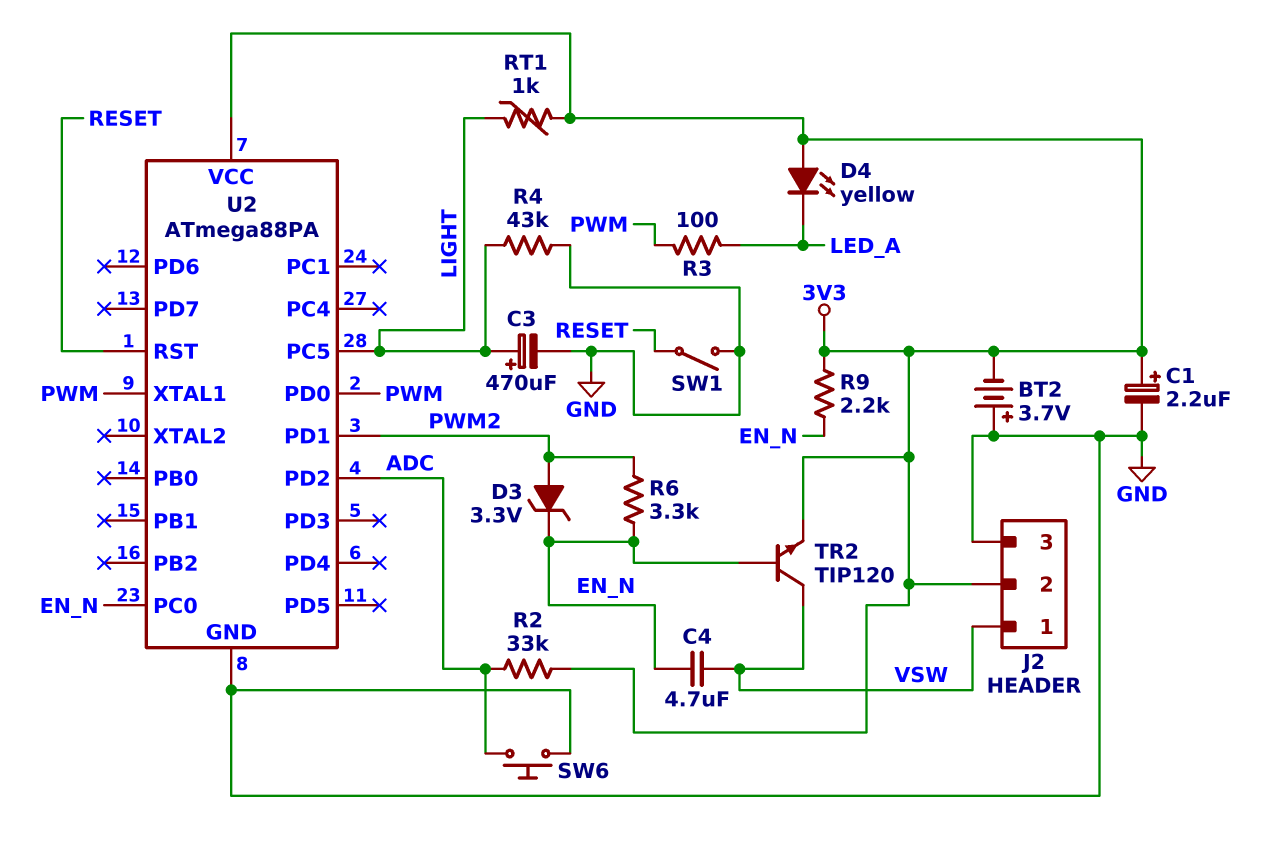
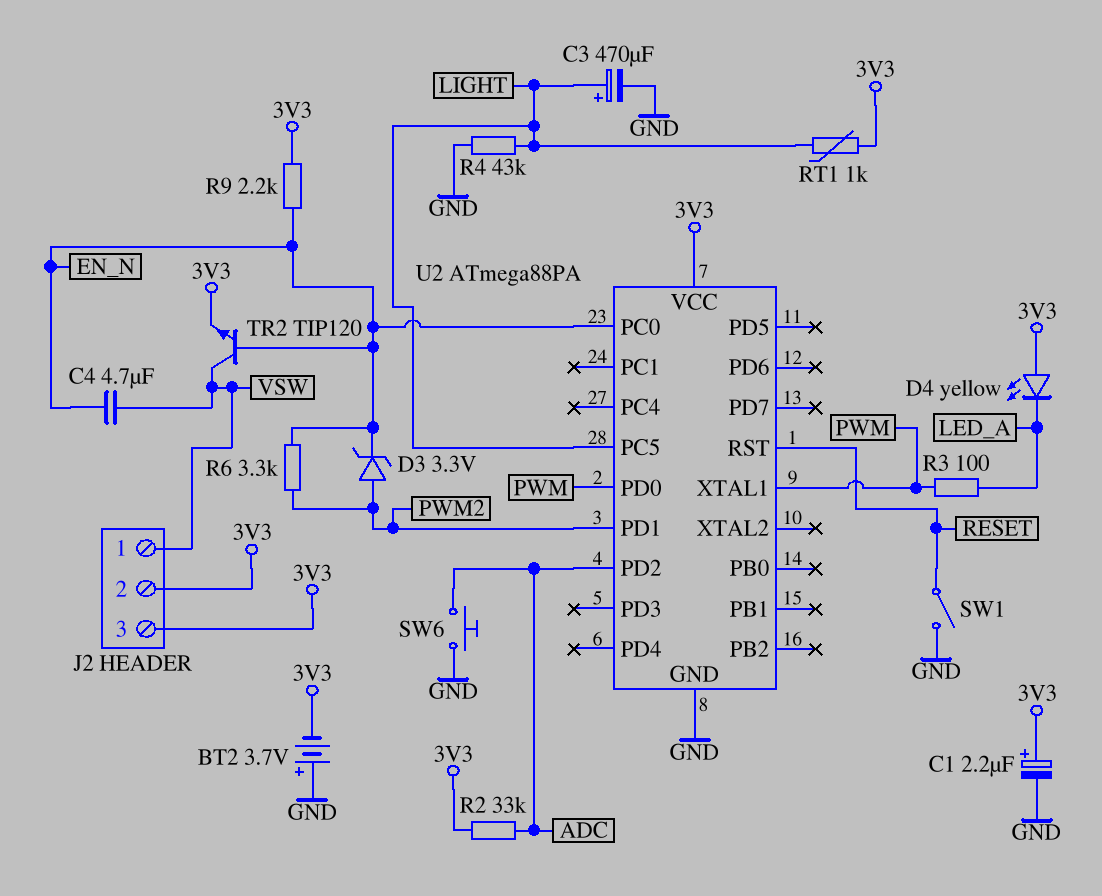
J2 pin 3: GND -> 3V3

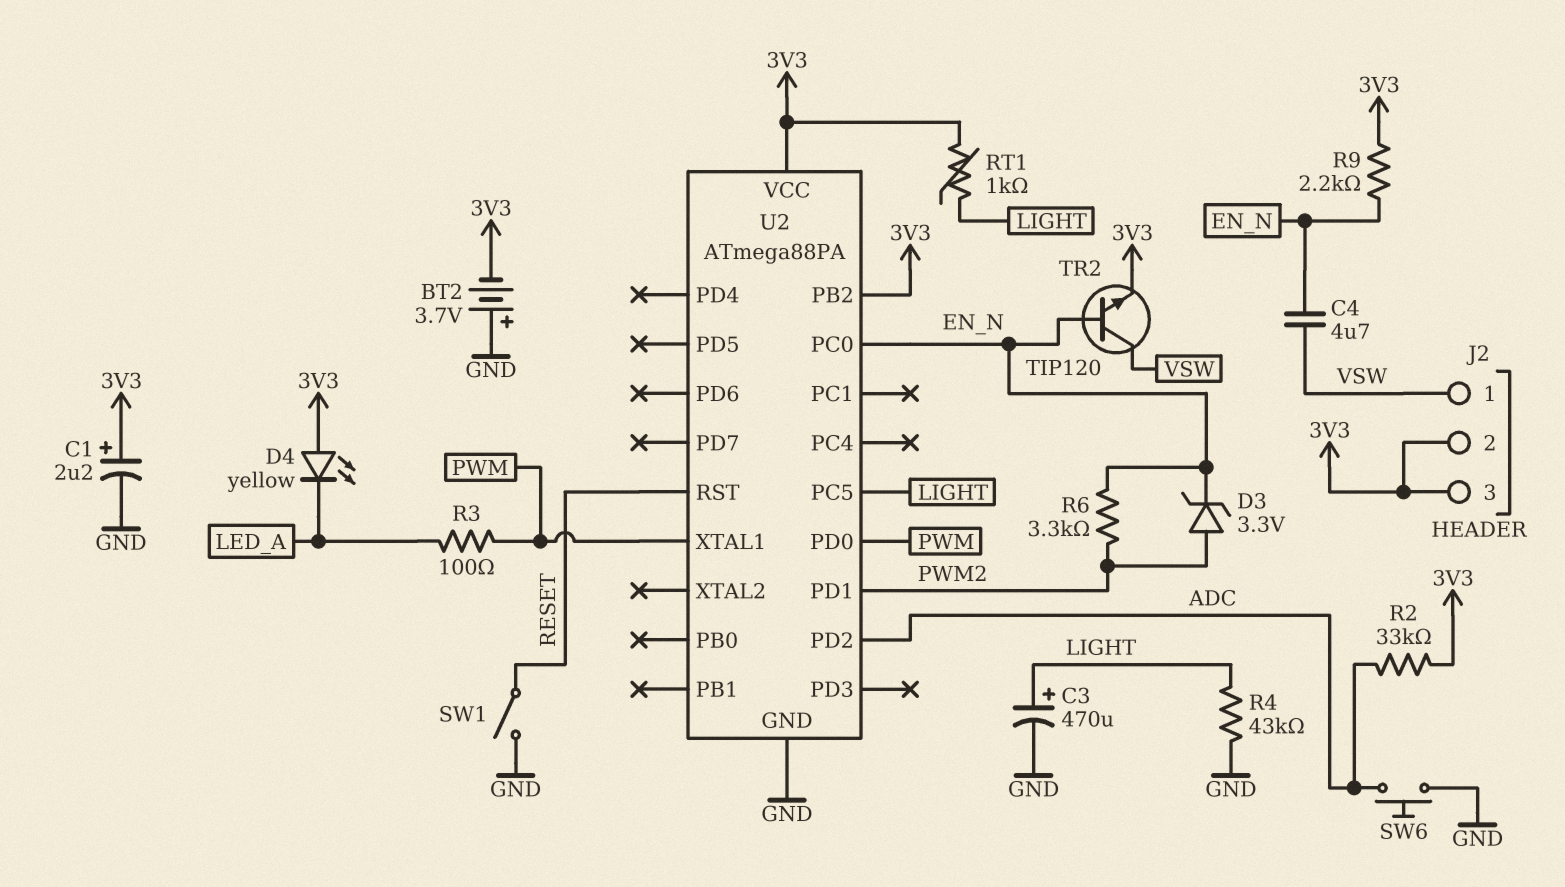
U2 pin PB2: none -> 3V3

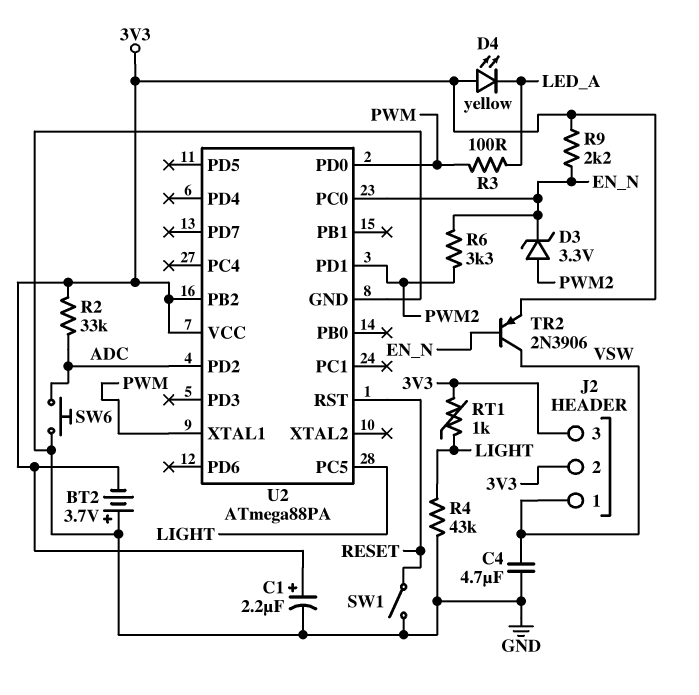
C3: 470uF (plus LIGHT, minus GND) -> none
C4: 4.7uF (EN_N, VSW) -> 4.7uF (GND, VSW)
TR2: NPN TIP120 (B EN_N, C VSW, E 3V3) -> PNP 2N3906 (B EN_N, C VSW, E 3V3)

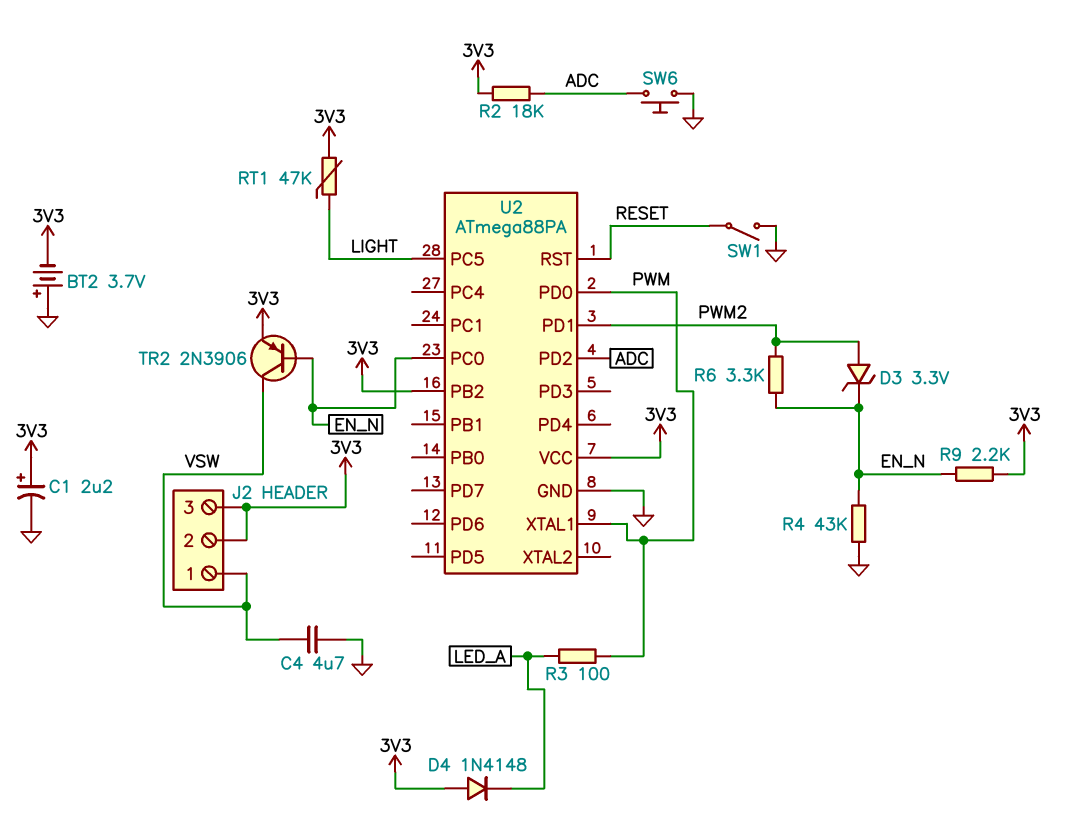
D4: LED yellow (A 3V3, K LED_A) -> diode 1N4148 (A 3V3, K LED_A)
R2: 33k (3V3, ADC) -> 18k (3V3, ADC)
R4: 43k (GND, LIGHT) -> 43k (EN_N, GND)
RT1: 1k (3V3, LIGHT) -> 47k (3V3, LIGHT)

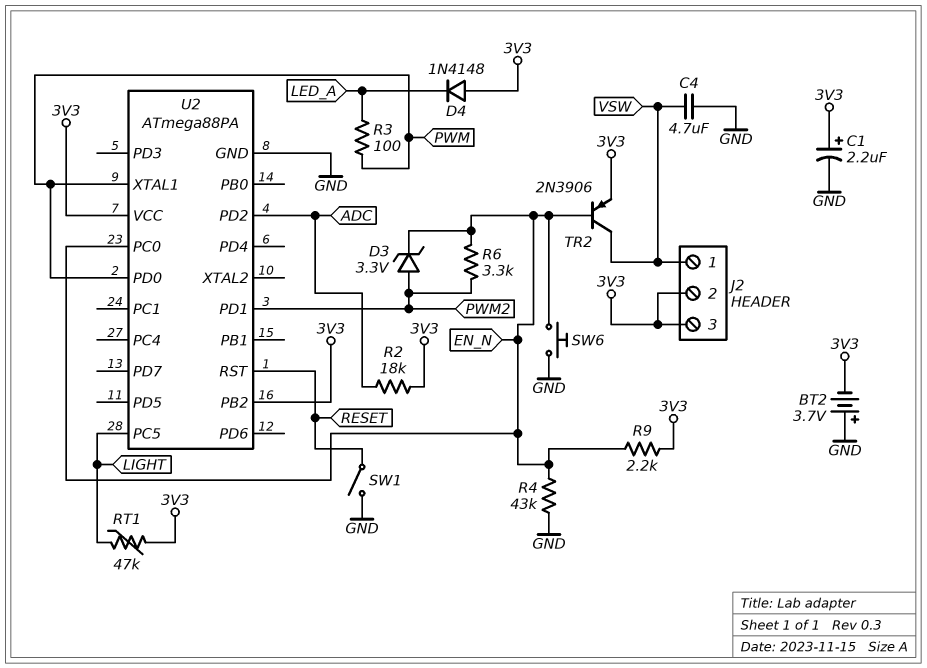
SW6: button (ADC, GND) -> button (EN_N, GND)

